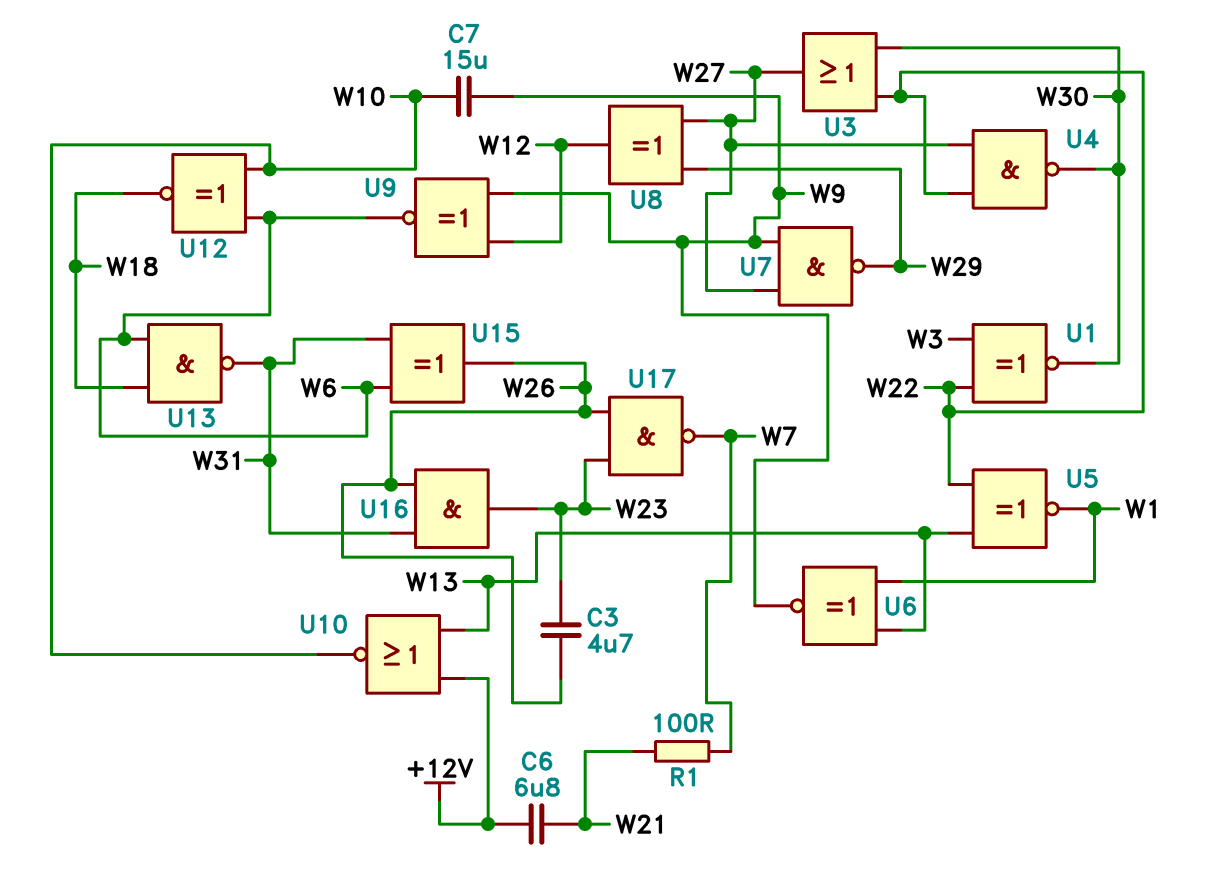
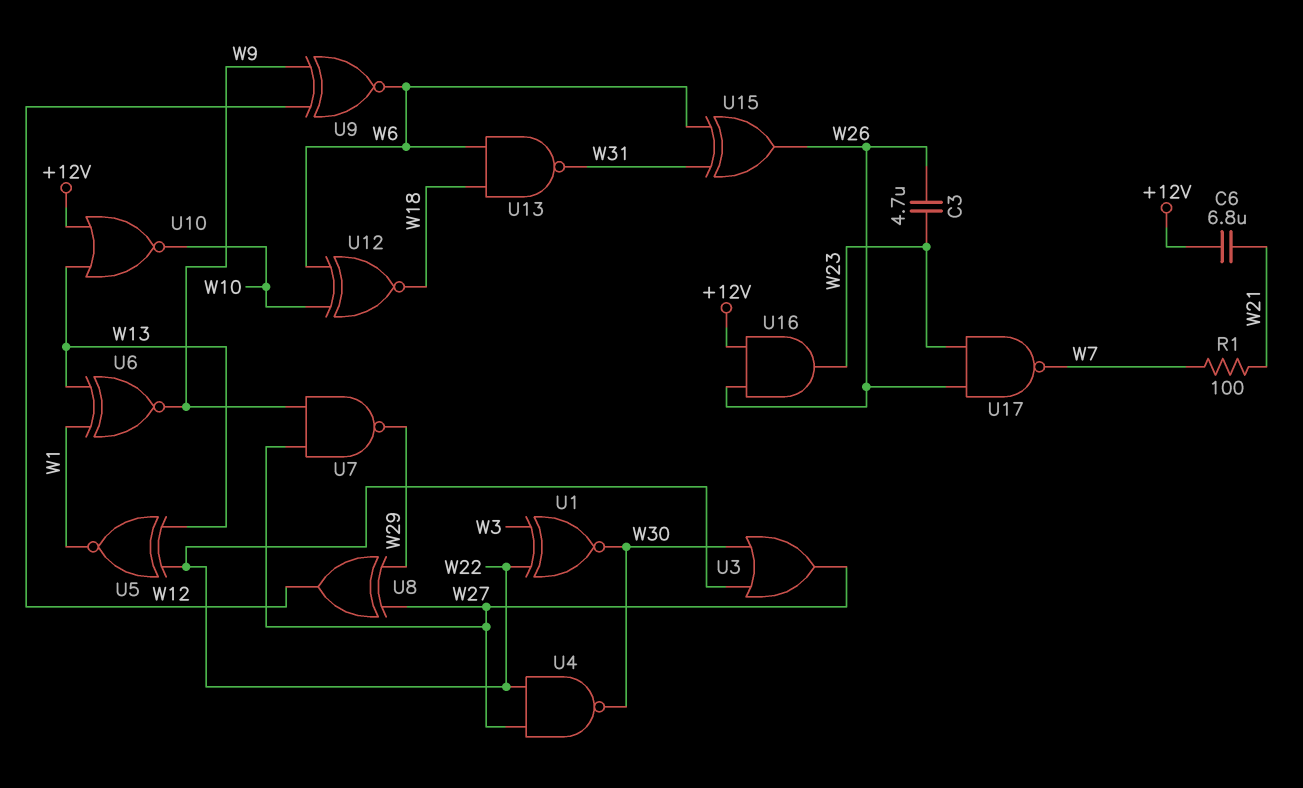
C7: 15uF (W9, W10) -> none
U16: AND (in W26, in W31, out W23) -> AND (in +12V, in W26, out W23)

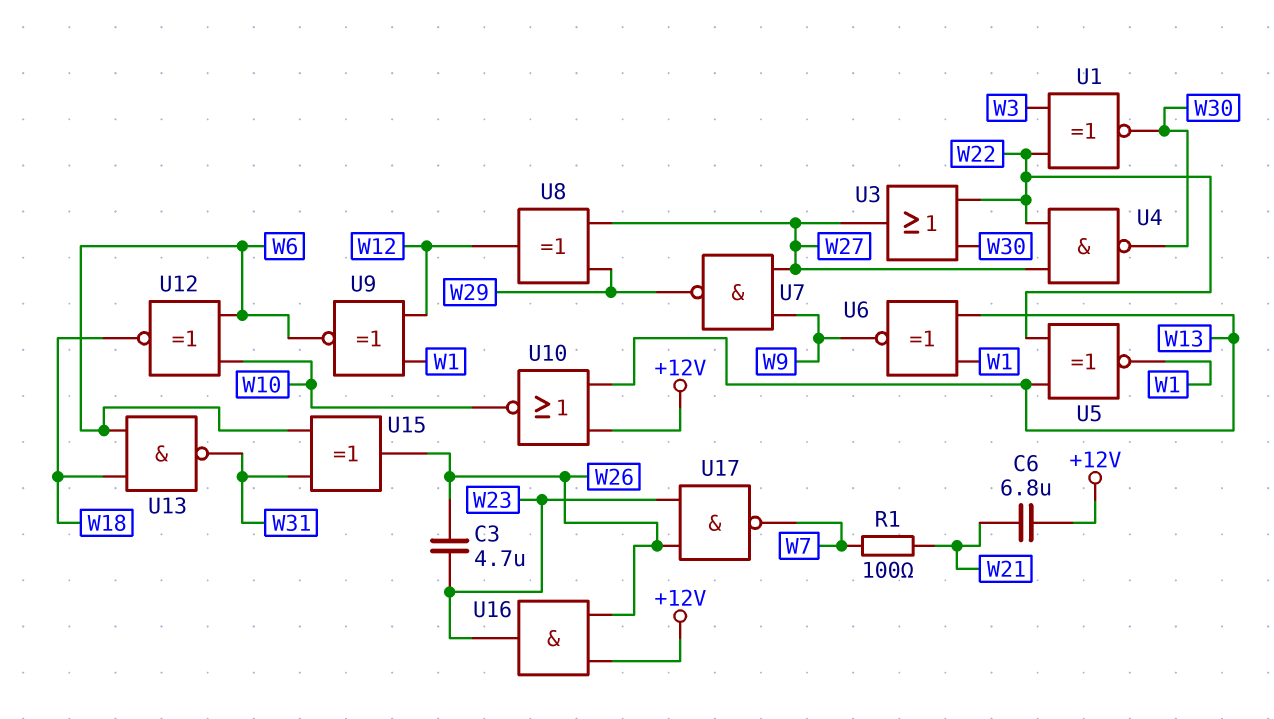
U9: XNOR (in W9, in W12, out W6) -> XNOR (in W1, in W12, out W6)

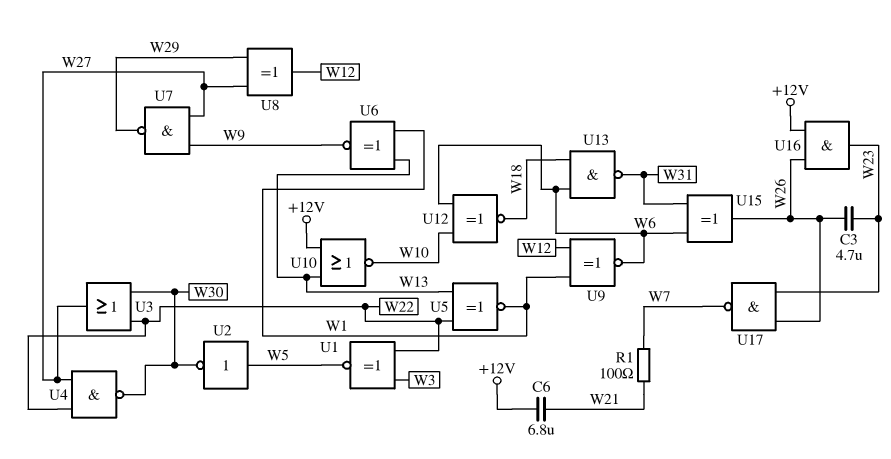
U1: XNOR (in W3, in W22, out W30) -> XNOR (in W3, in W22, out W5)
U2: none -> NOT (in W5, out W30)

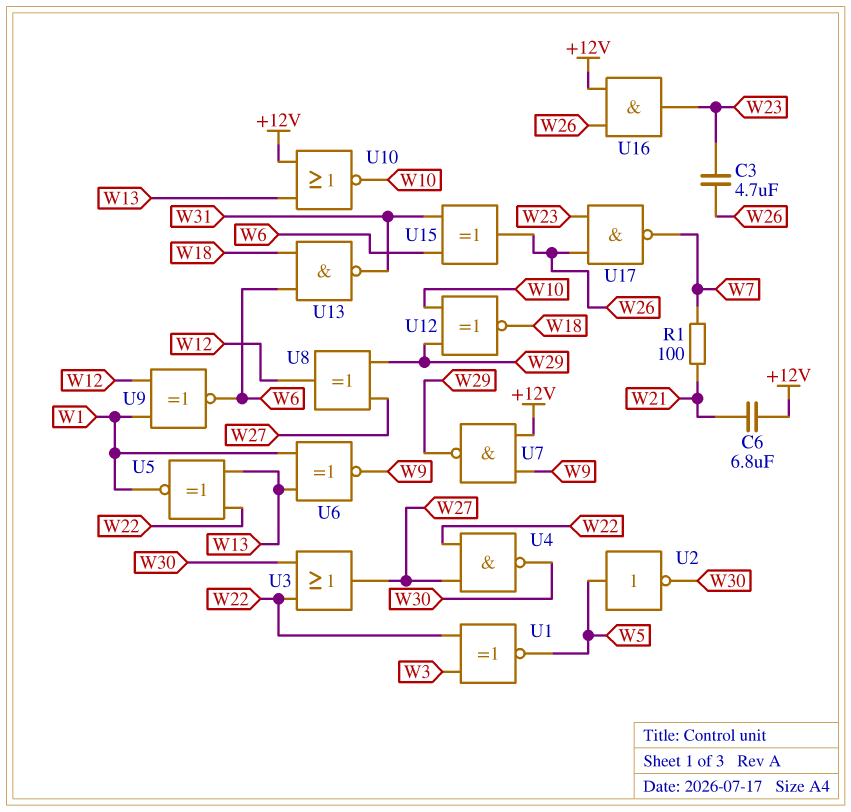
U7: NAND (in W9, in W27, out W29) -> NAND (in +12V, in W9, out W29)
U12: XNOR (in W6, in W10, out W18) -> XNOR (in W10, in W29, out W18)

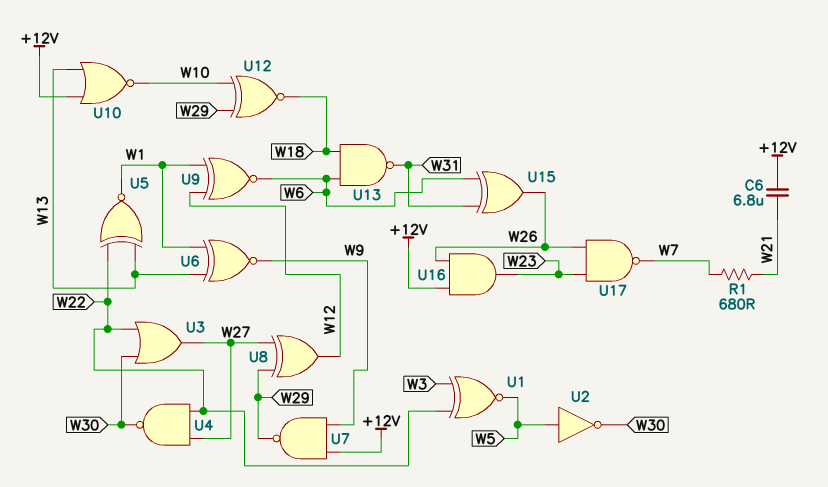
C3: 4.7uF (W23, W26) -> none
R1: 100 (W7, W21) -> 680 (W7, W21)

